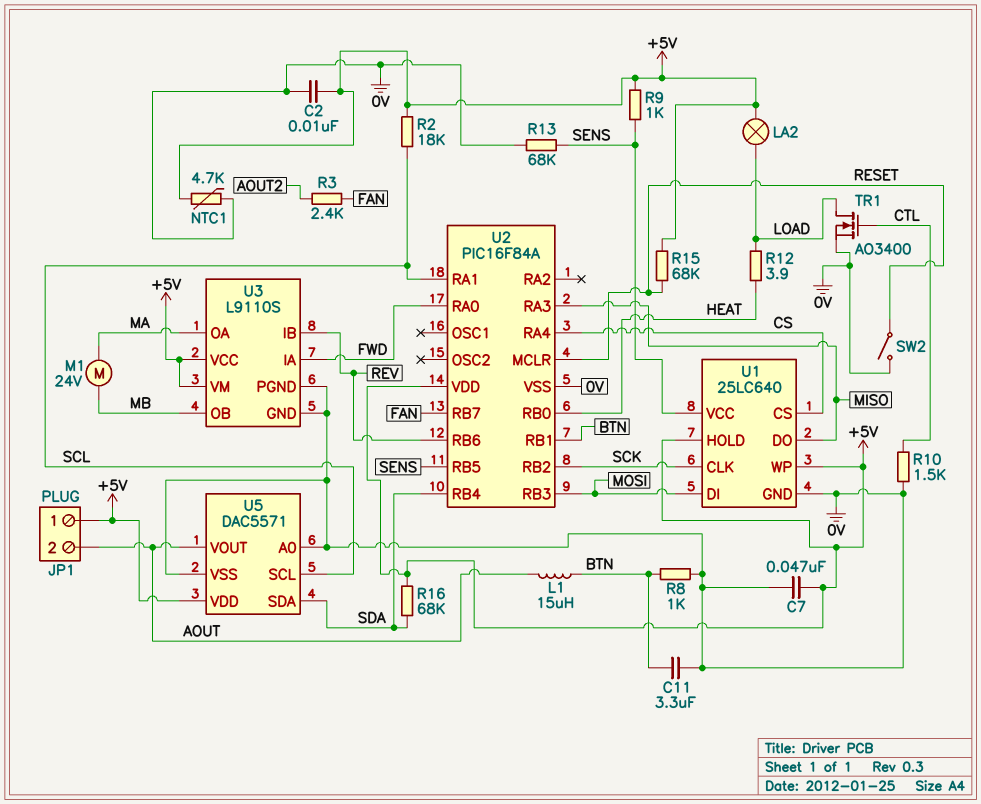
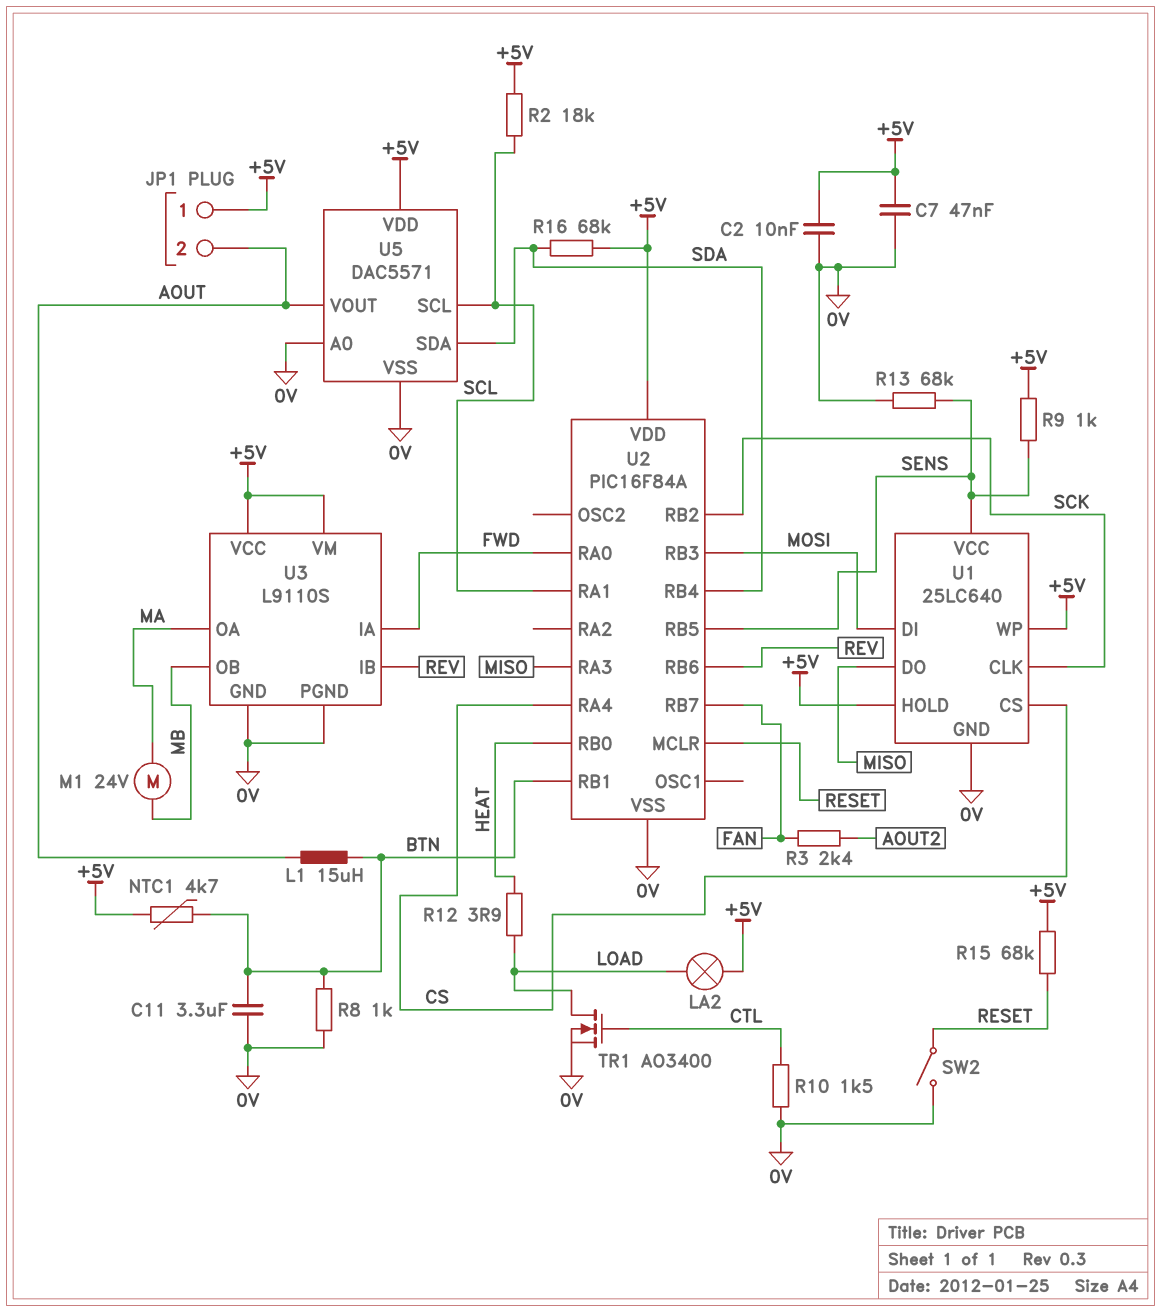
NTC1: 4.7k (+5V, 0V) -> 4.7k (+5V, BTN)

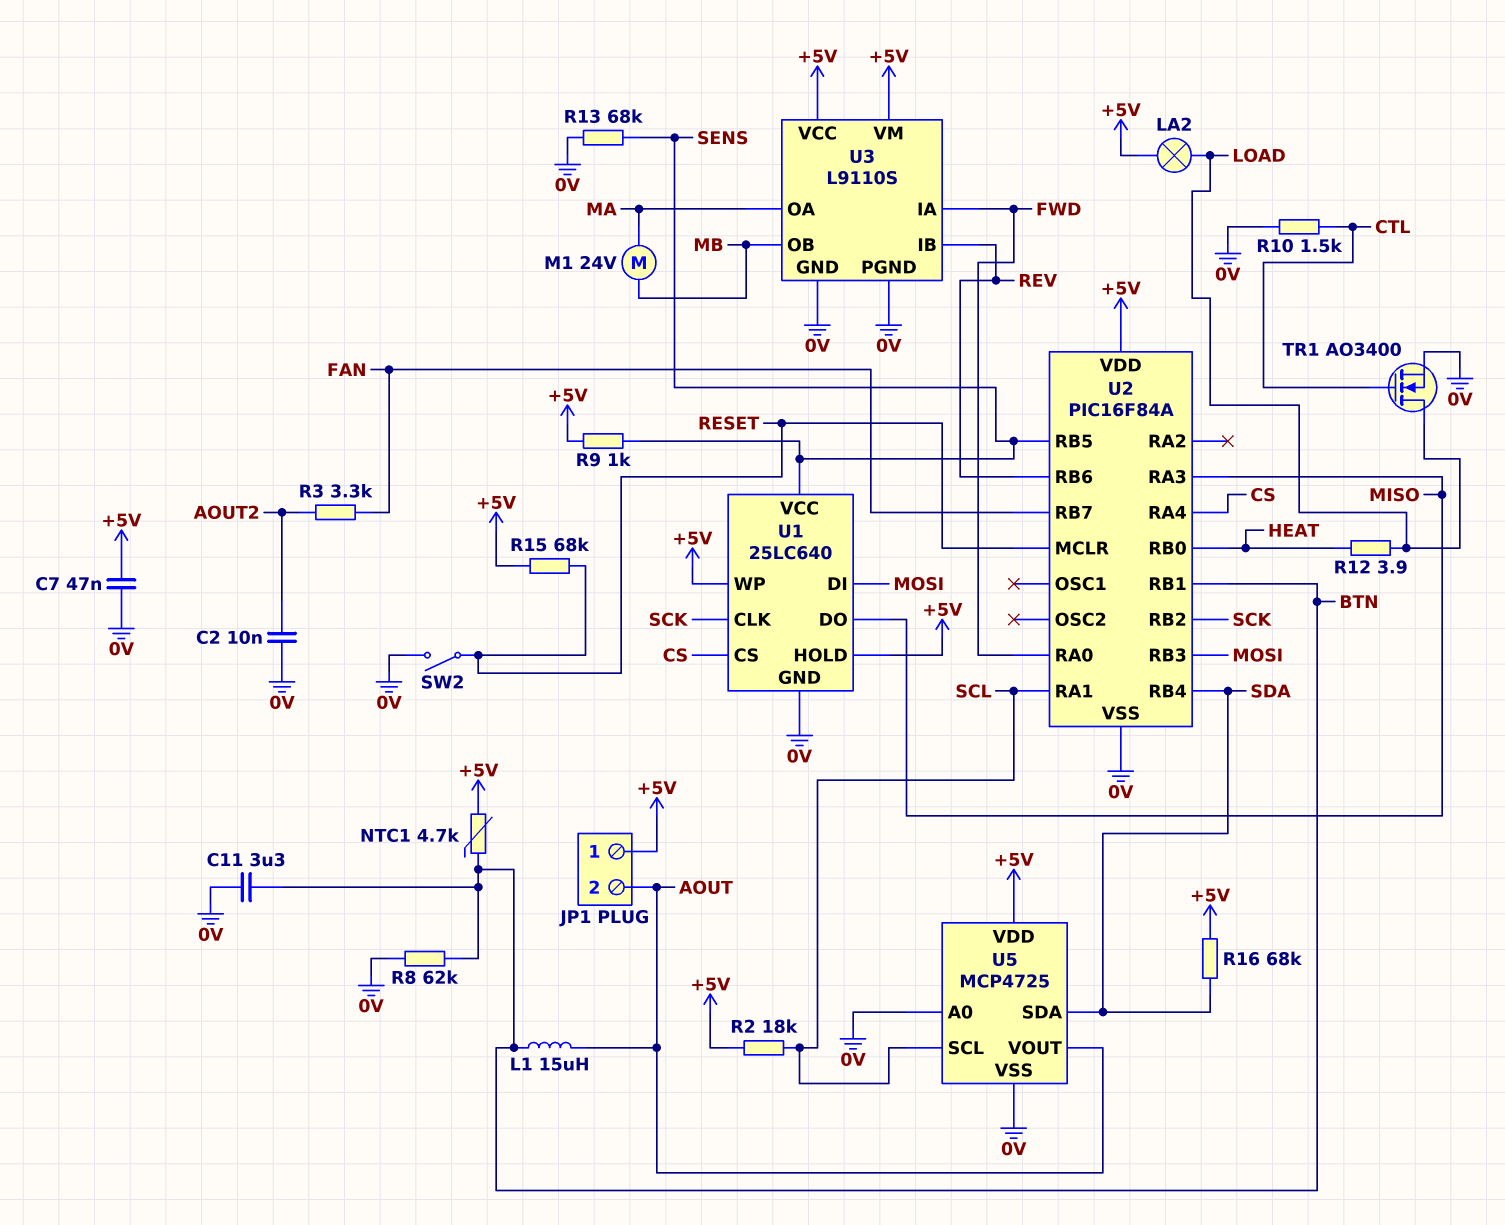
C2: 10nF (+5V, 0V) -> 10nF (0V, AOUT2)
R3: 2.4k (AOUT2, FAN) -> 3.3k (AOUT2, FAN)
R8: 1k (0V, BTN) -> 62k (0V, BTN)
U5: DAC5571 -> MCP4725

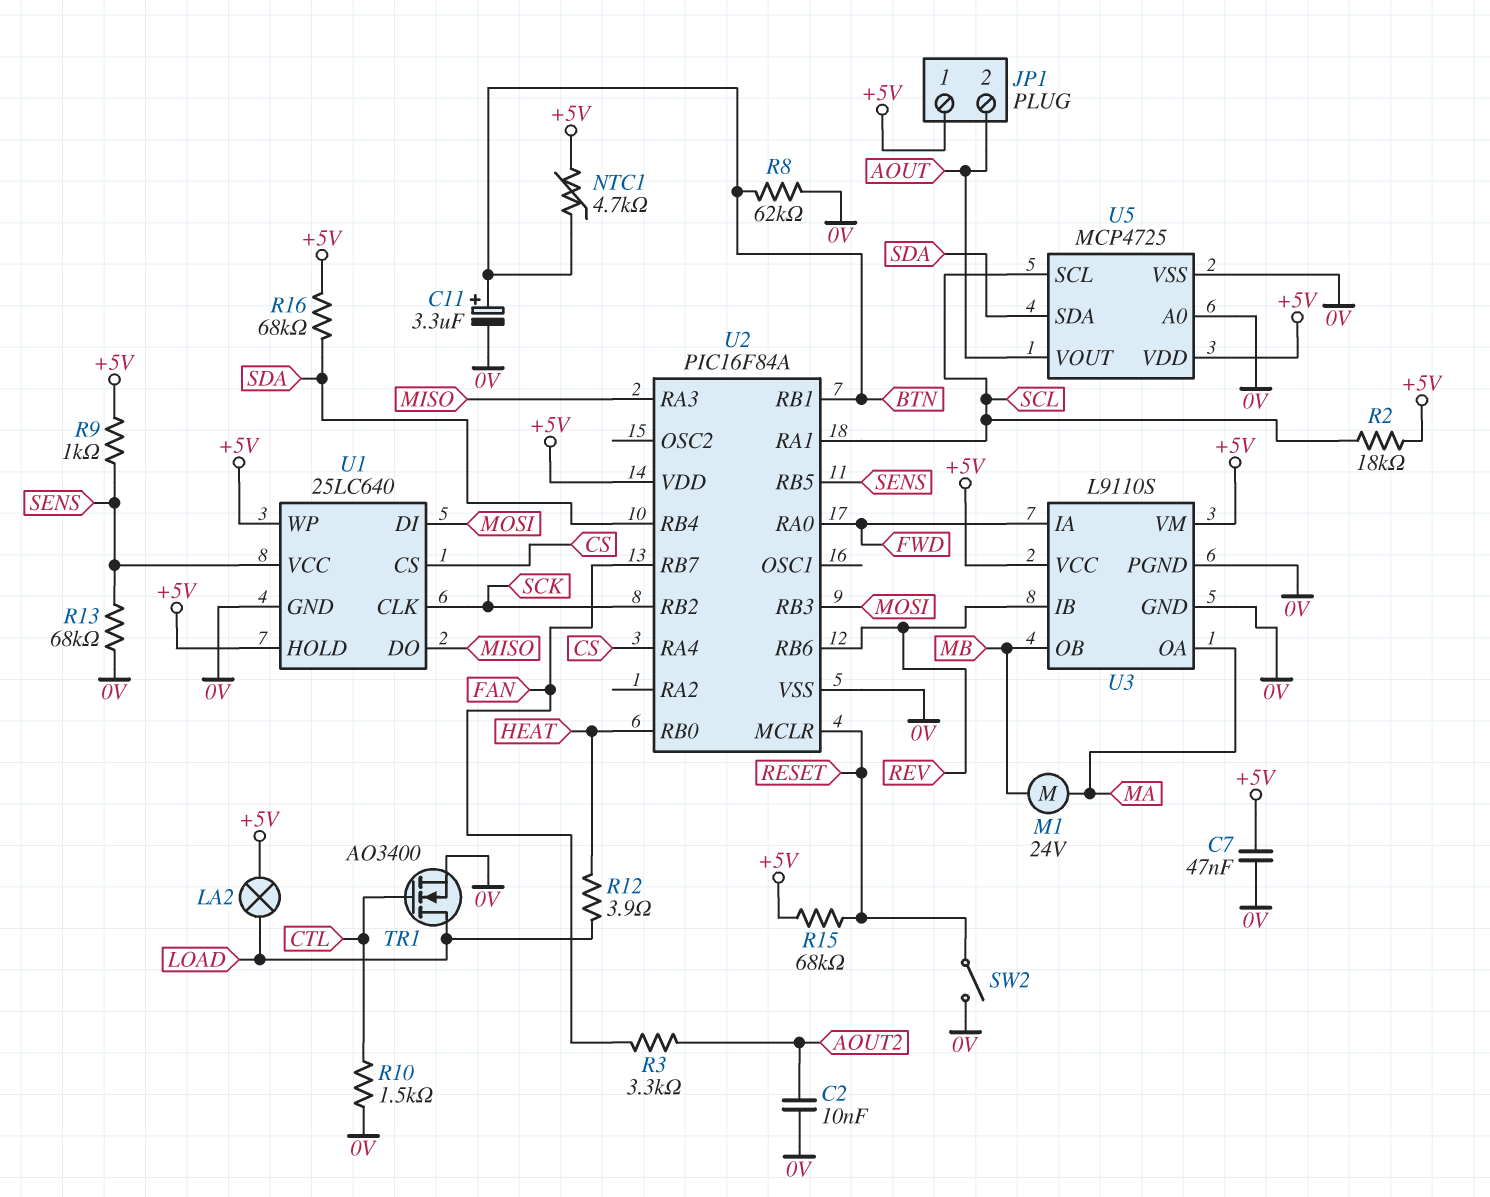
C11: 3.3uF (0V, BTN) -> 3.3uF (plus BTN, minus 0V)
L1: 15uH (AOUT, BTN) -> none

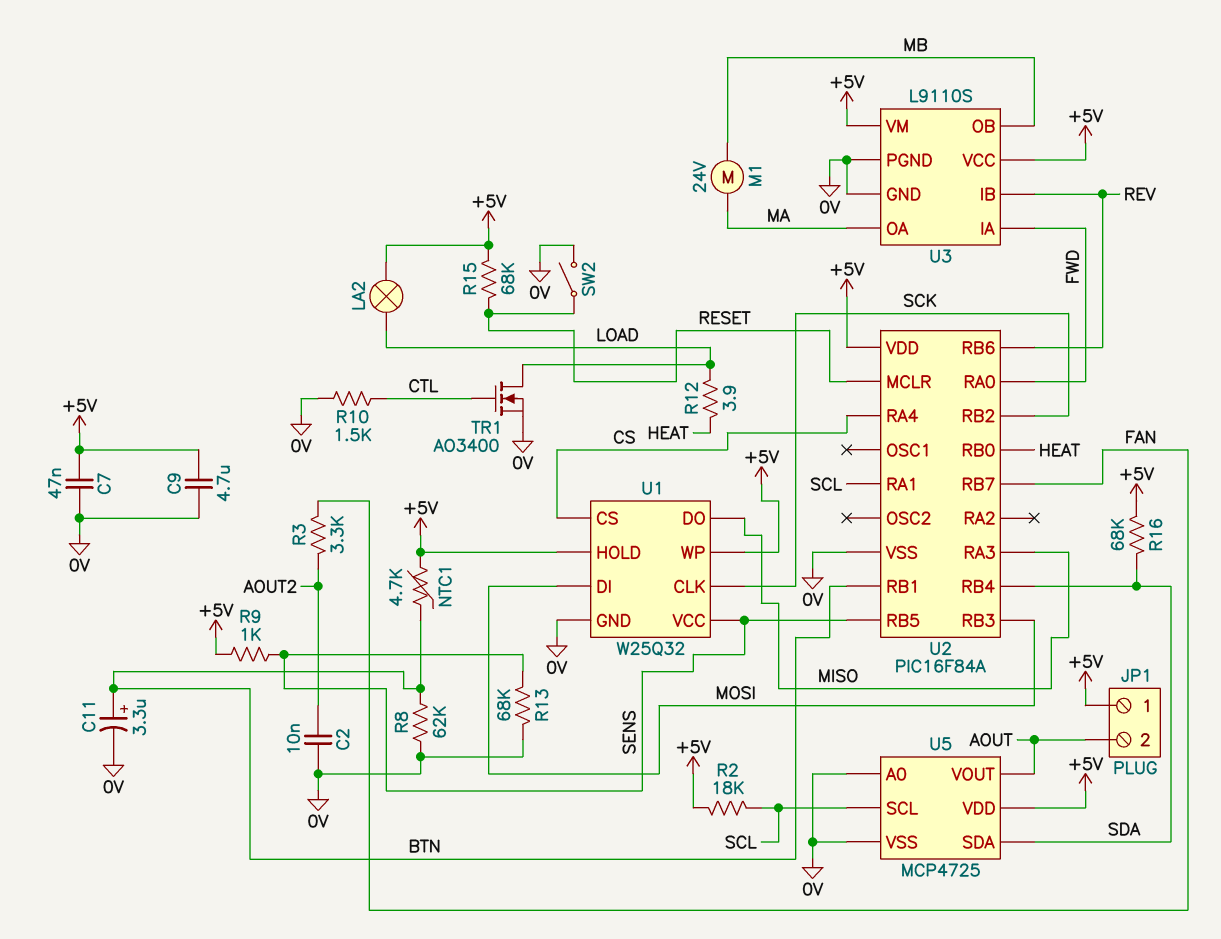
C9: none -> 4.7uF (+5V, 0V)
U1: 25LC640 -> W25Q32

